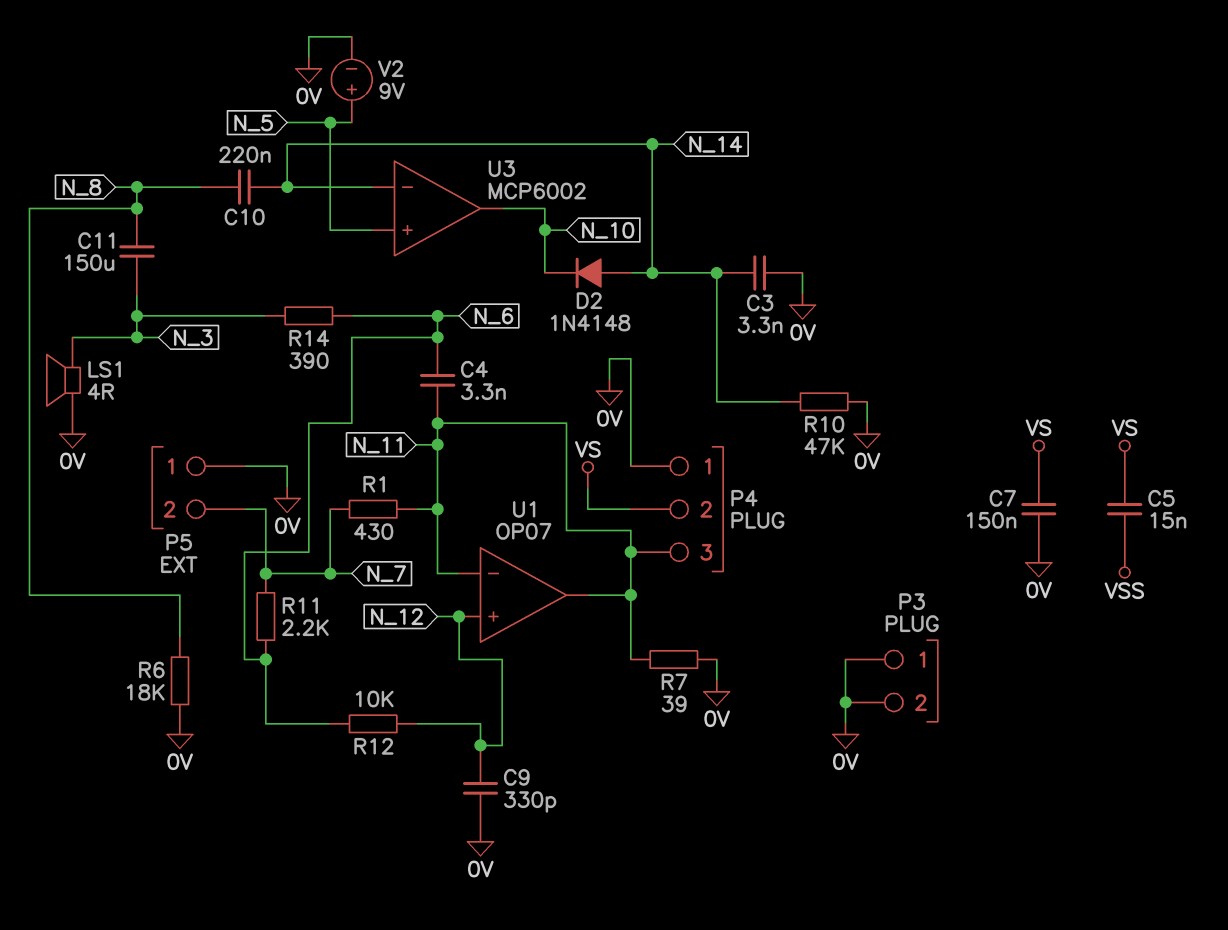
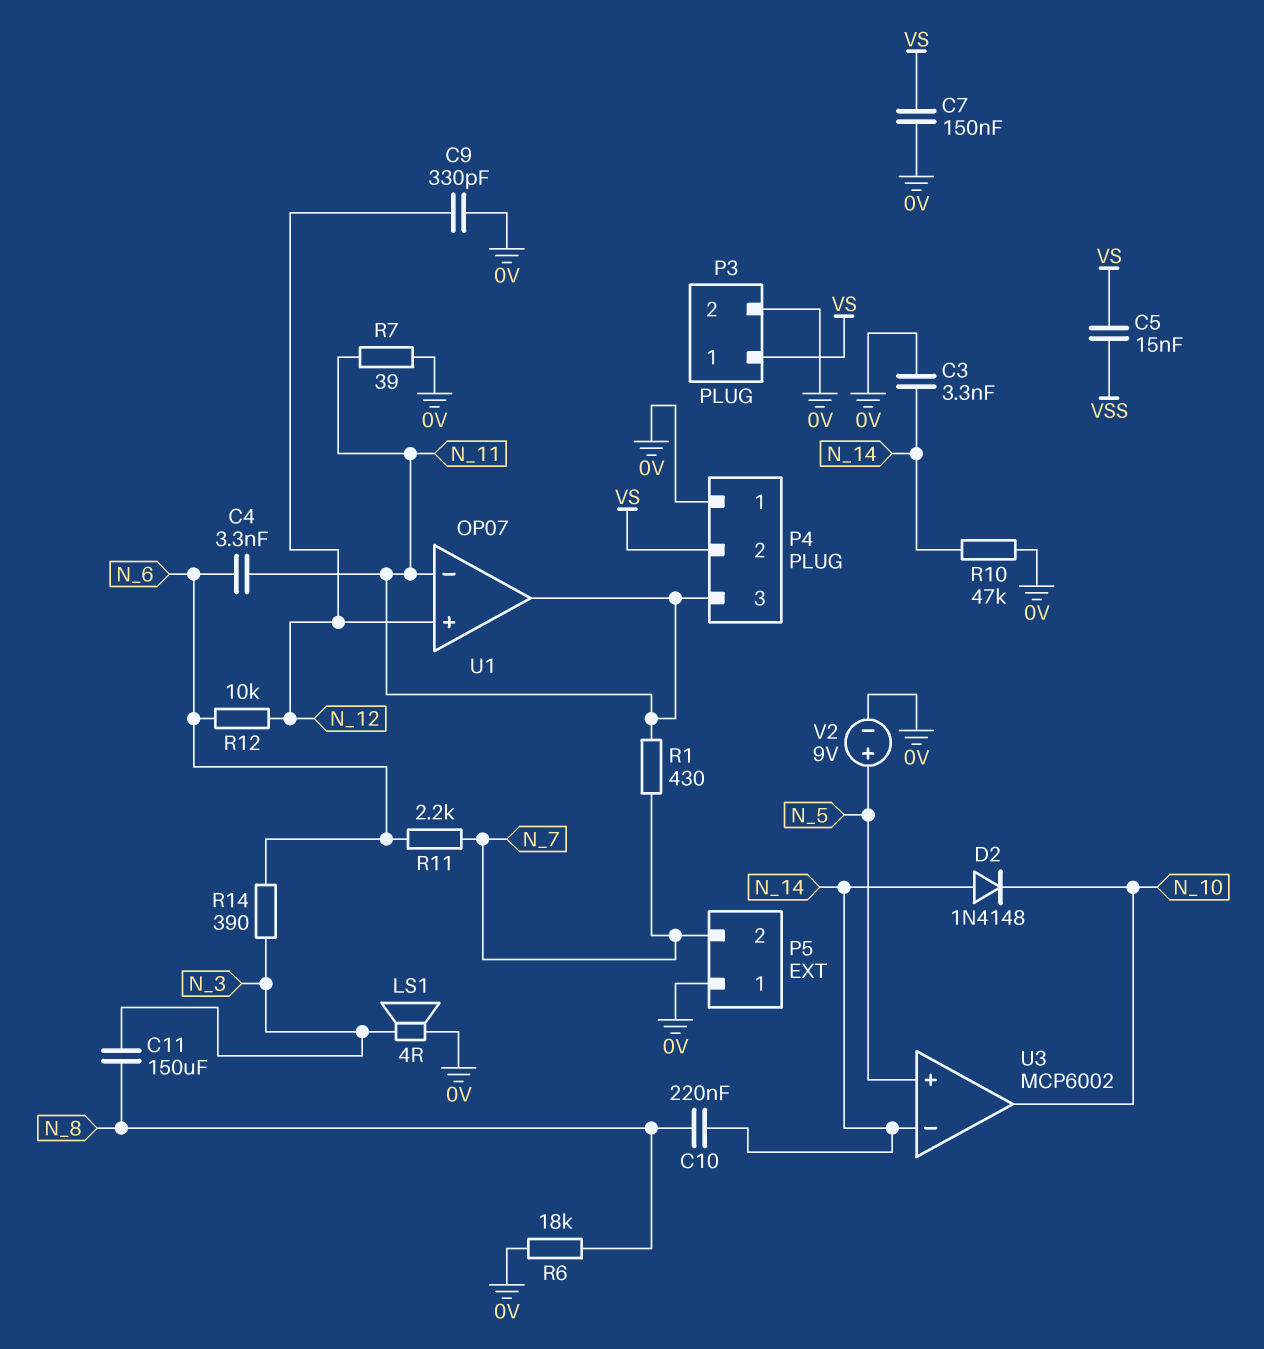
P3 pin 1: 0V -> VS

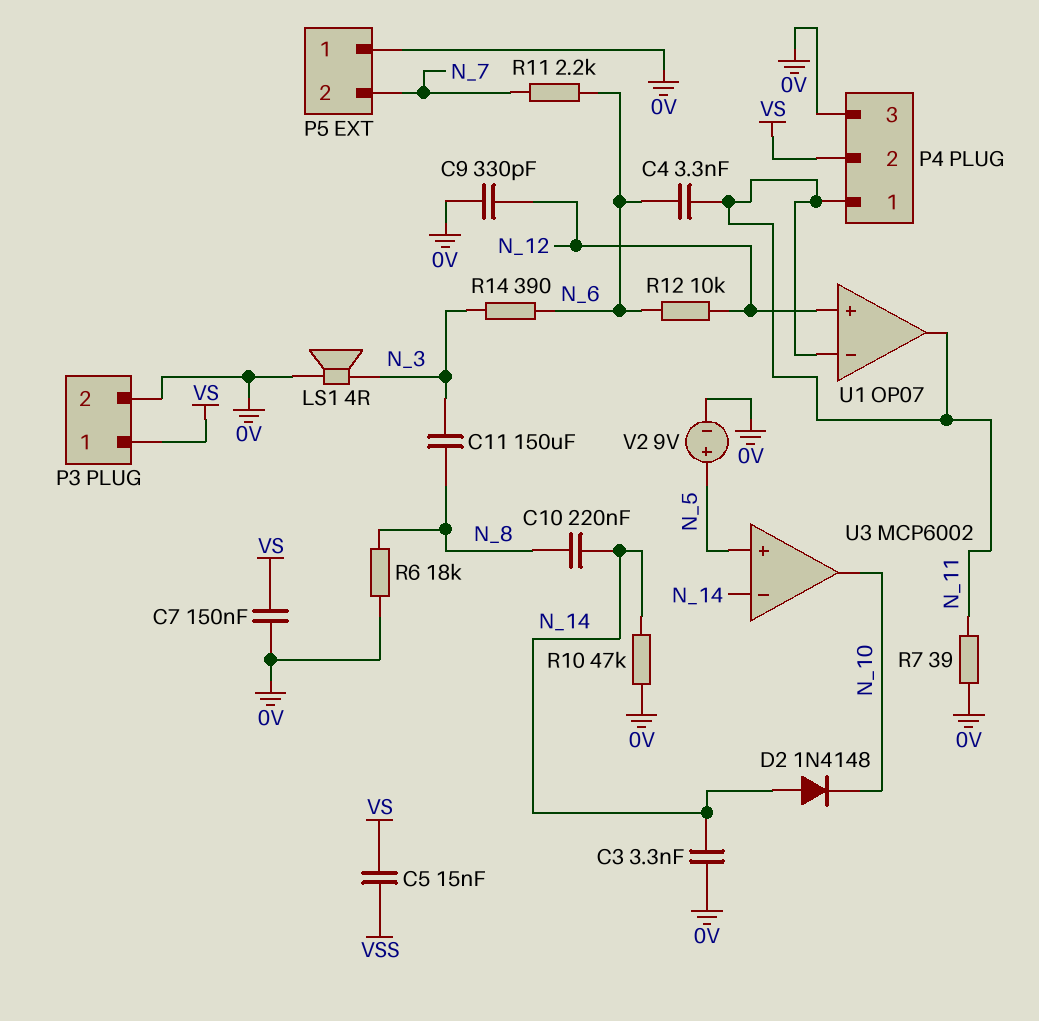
P4 pin 1: 0V -> N_11
P4 pin 3: N_11 -> 0V
R1: 430 (N_7, N_11) -> none

